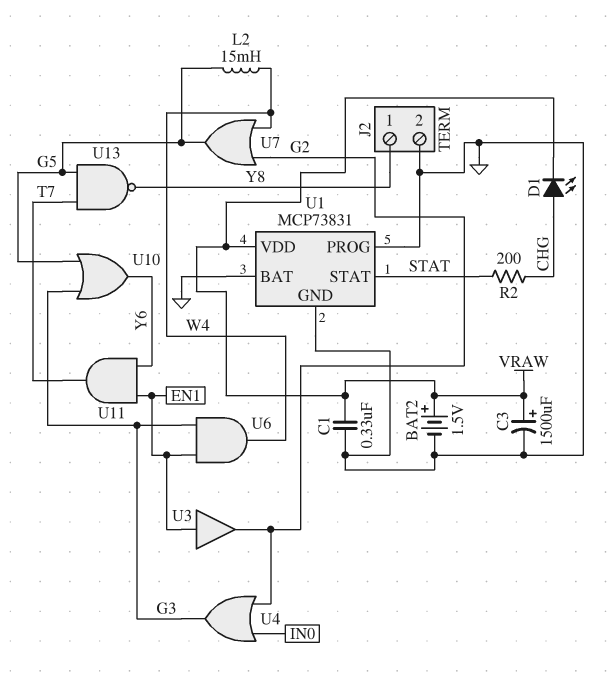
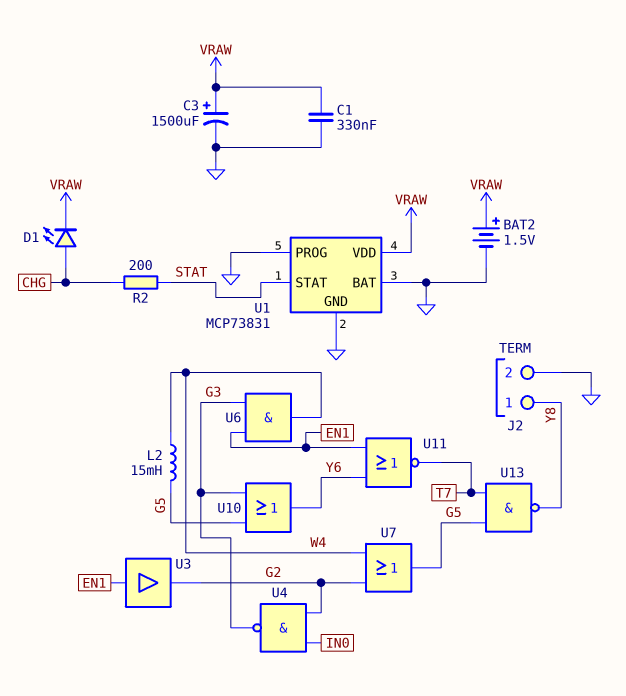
U4: OR (in G2, in IN0, out G3) -> NAND (in G2, in IN0, out G3)
U11: AND (in EN1, in Y6, out T7) -> NOR (in EN1, in Y6, out T7)

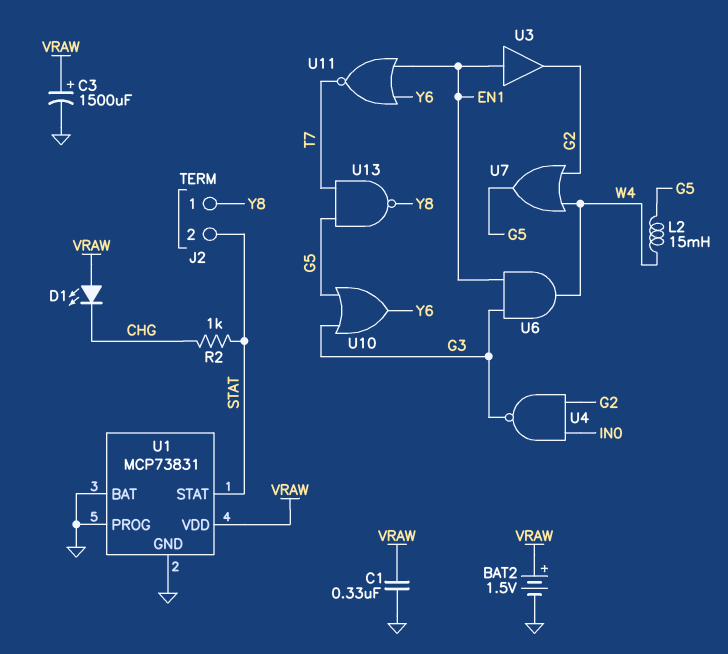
D1: LED (A CHG, K VRAW) -> LED (A VRAW, K CHG)
J2 pin 2: GND -> STAT
R2: 200 (CHG, STAT) -> 1k (CHG, STAT)

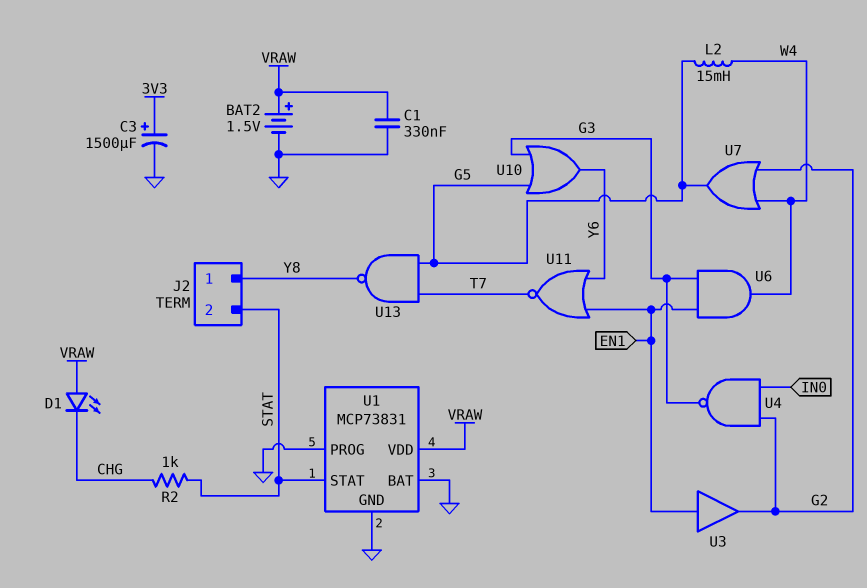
C3: 1500uF (plus VRAW, minus GND) -> 1500uF (plus 3V3, minus GND)

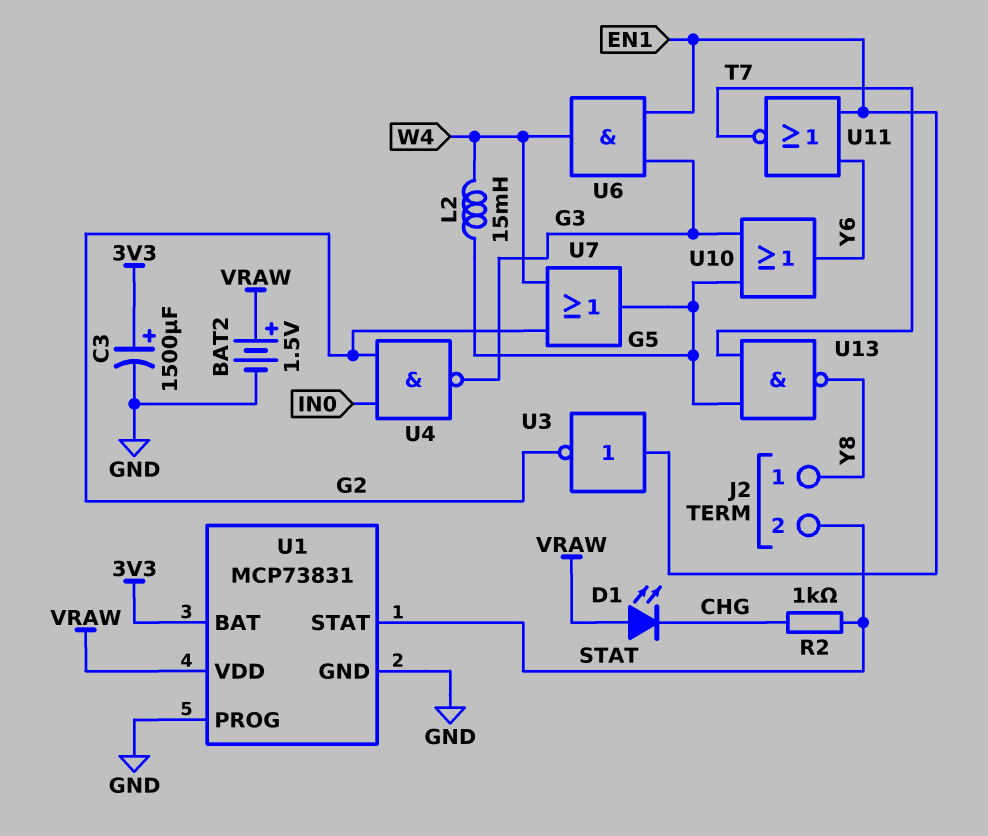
C1: 330nF (GND, VRAW) -> none
U1 pin BAT: GND -> 3V3
U3: buffer (in EN1, out G2) -> NOT (in EN1, out G2)

